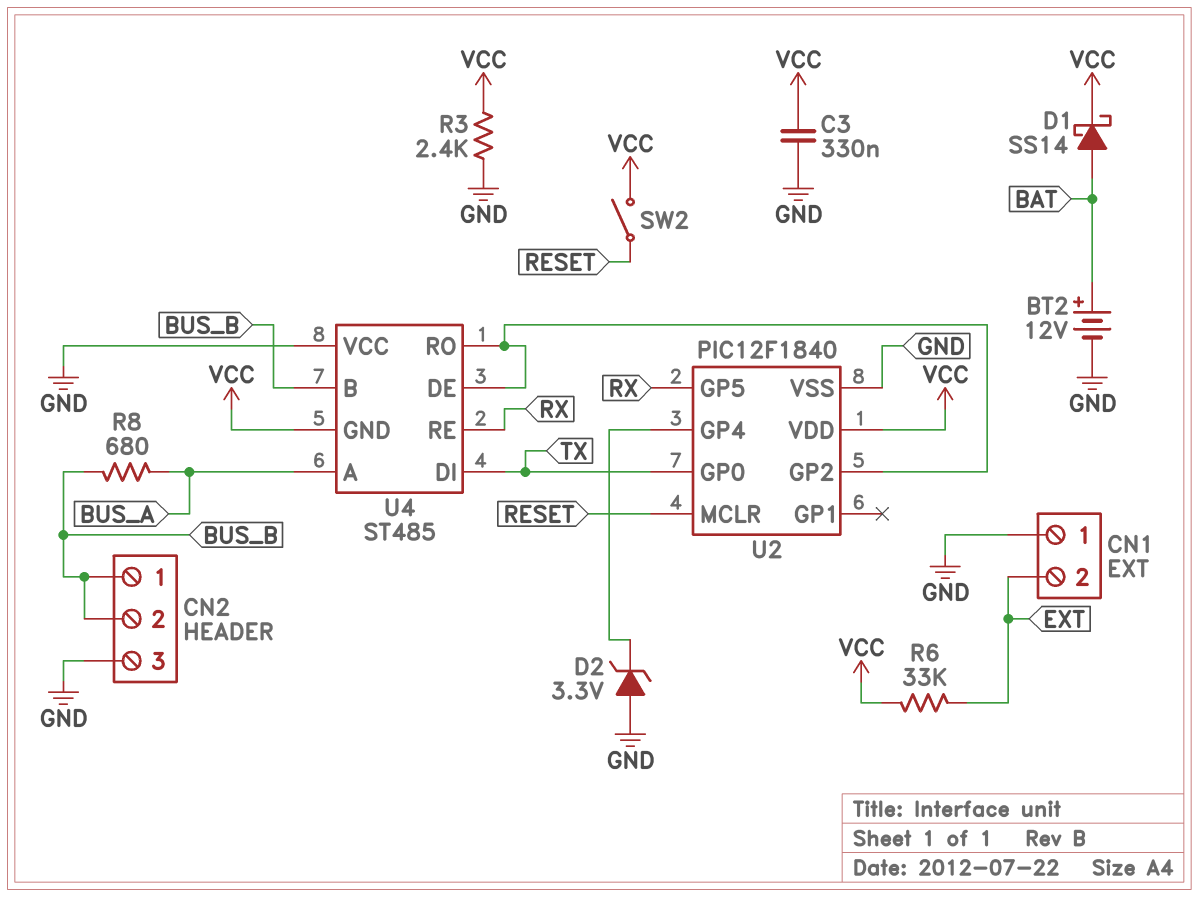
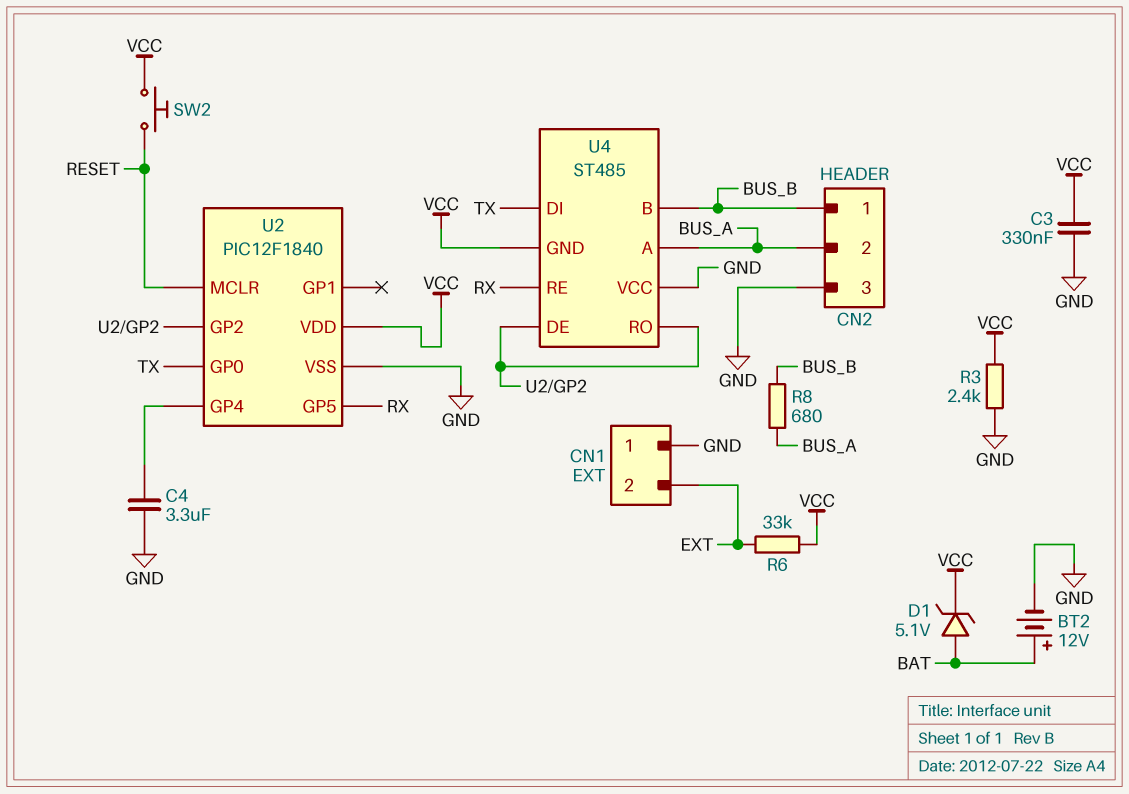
C4: none -> 3.3uF (GND, U2/GP4)
CN2 pin 2: BUS_B -> BUS_A
D1: schottky SS14 (A BAT, K VCC) -> zener 5.1V (A BAT, K VCC)
D2: zener 3.3V (A GND, K U2/GP4) -> none
SW2: switch (RESET, VCC) -> button (RESET, VCC)

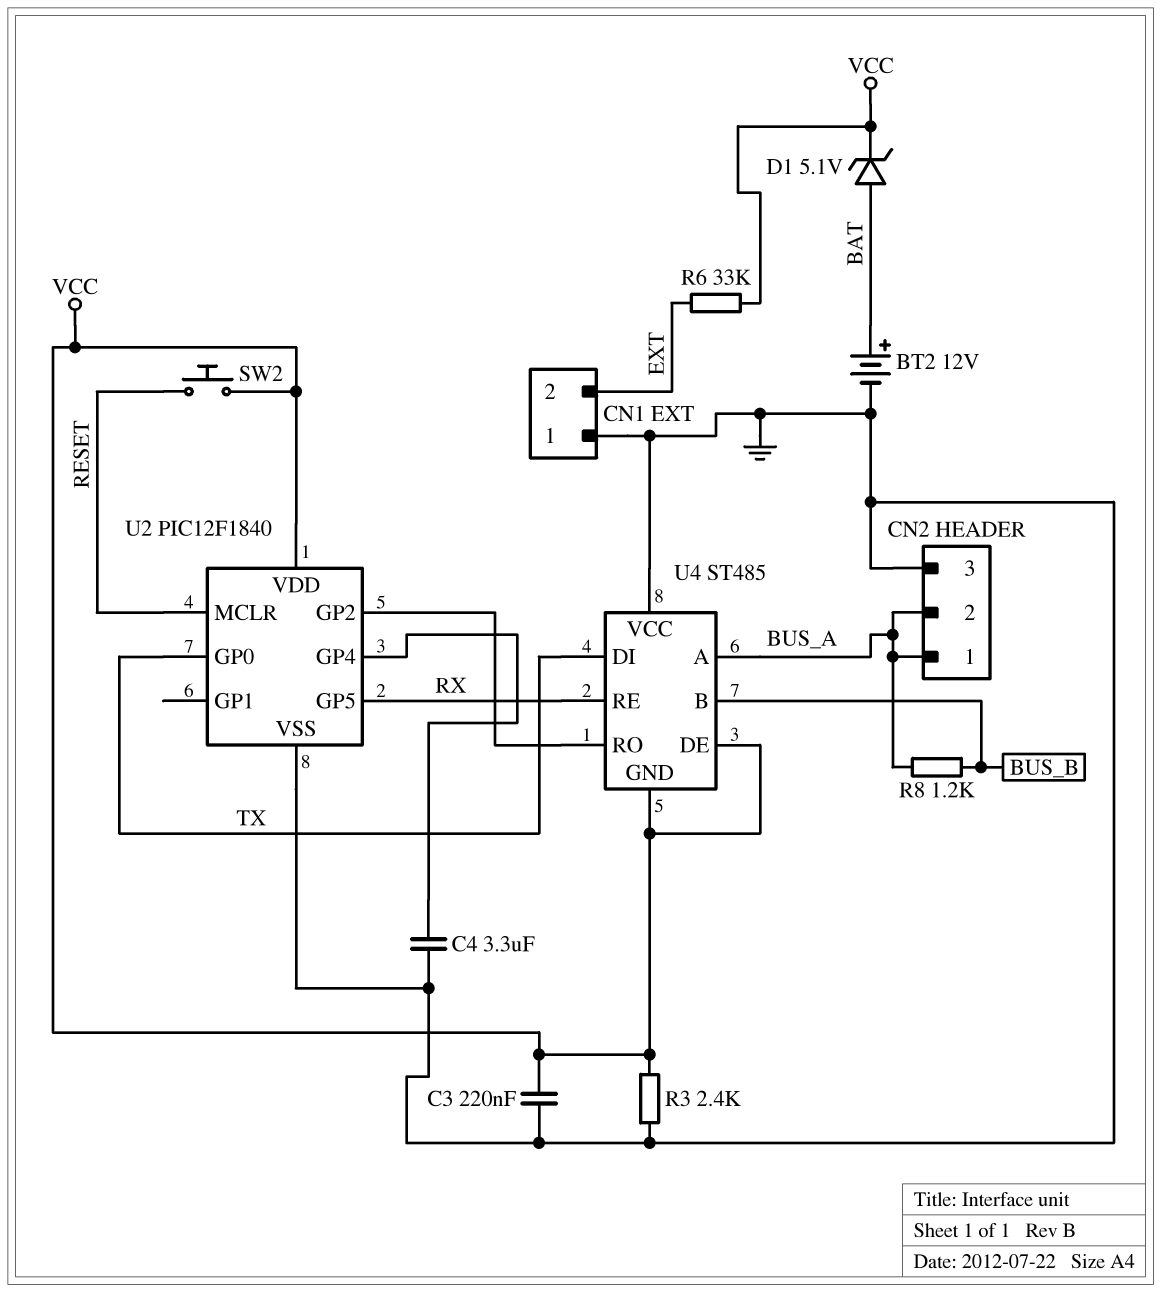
C3: 330nF (GND, VCC) -> 220nF (GND, VCC)
CN2 pin 1: BUS_B -> BUS_A
R8: 680 (BUS_A, BUS_B) -> 1.2k (BUS_A, BUS_B)
U4 pin DE: U2/GP2 -> VCC

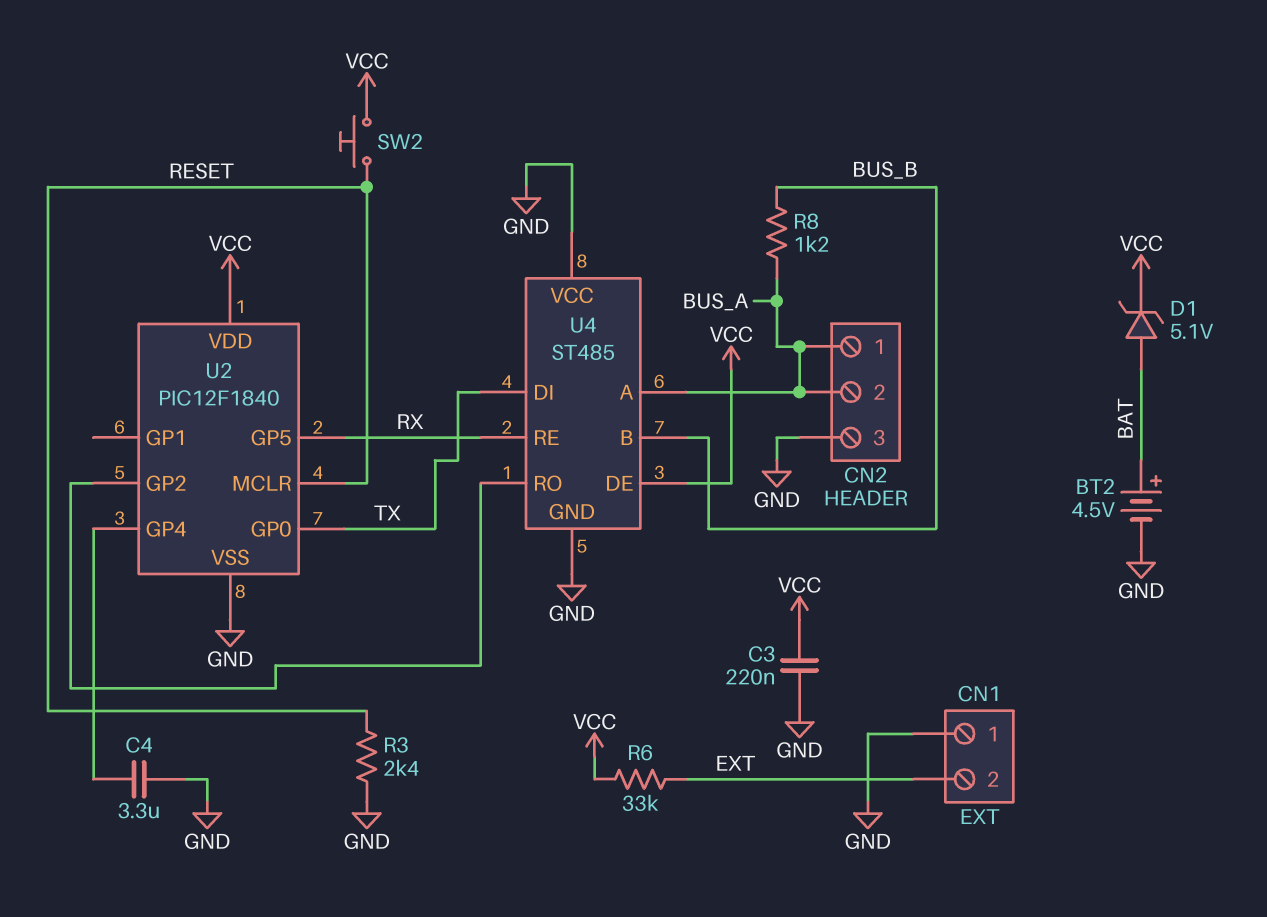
BT2: 12V (plus BAT, minus GND) -> 4.5V (plus BAT, minus GND)
R3: 2.4k (GND, VCC) -> 2.4k (GND, RESET)
U4 pin GND: VCC -> GND

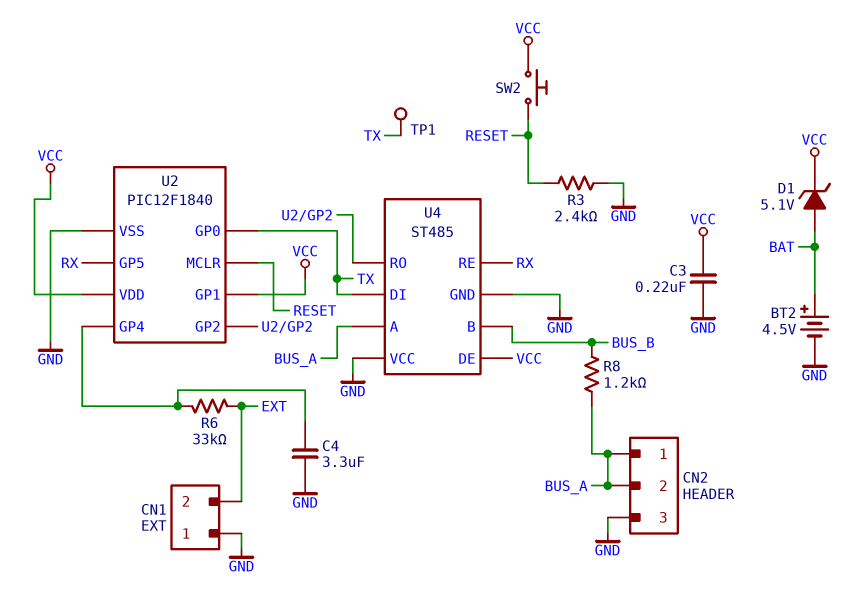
R6: 33k (EXT, VCC) -> 33k (EXT, U2/GP4)
TP1: none -> test point (TX)
U2 pin GP1: none -> VCC

